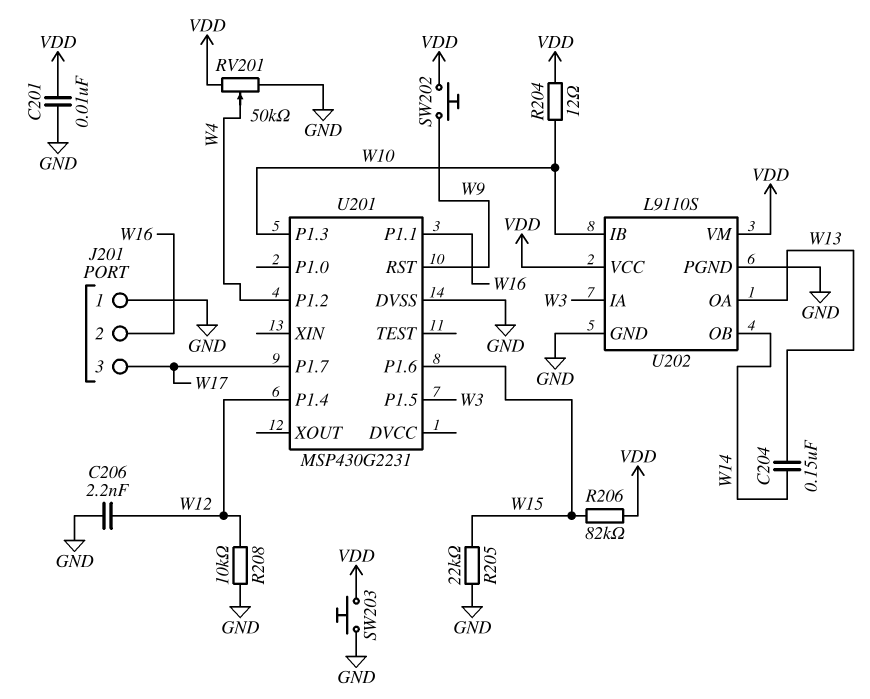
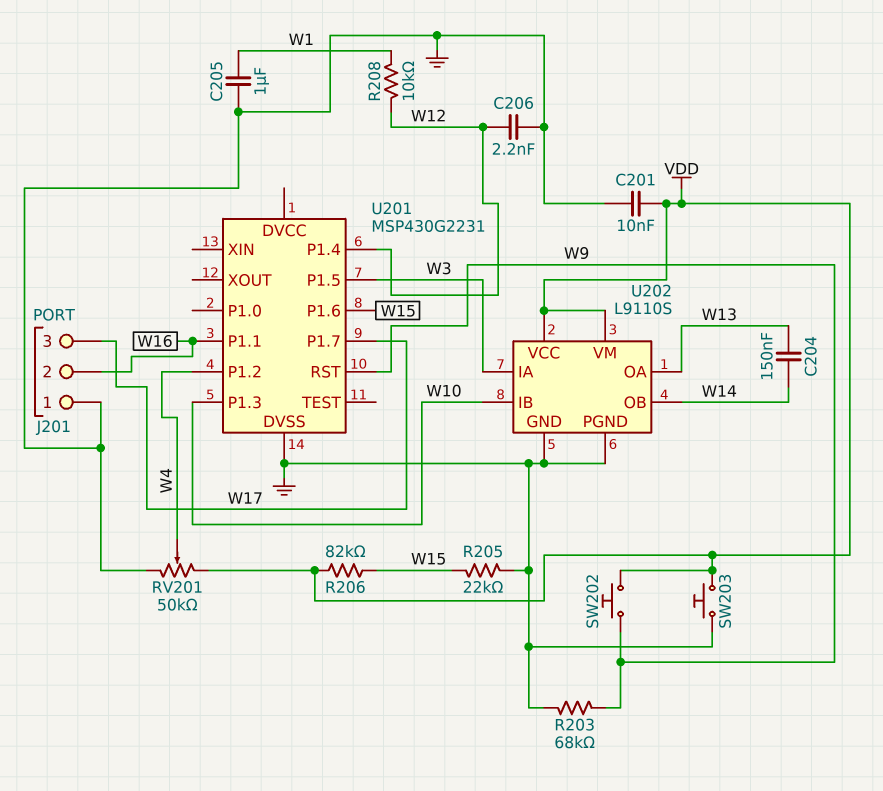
C205: none -> 1uF (GND, W1)
R203: none -> 68k (GND, W9)
R204: 12 (VDD, W10) -> none
R208: 10k (GND, W12) -> 10k (W1, W12)

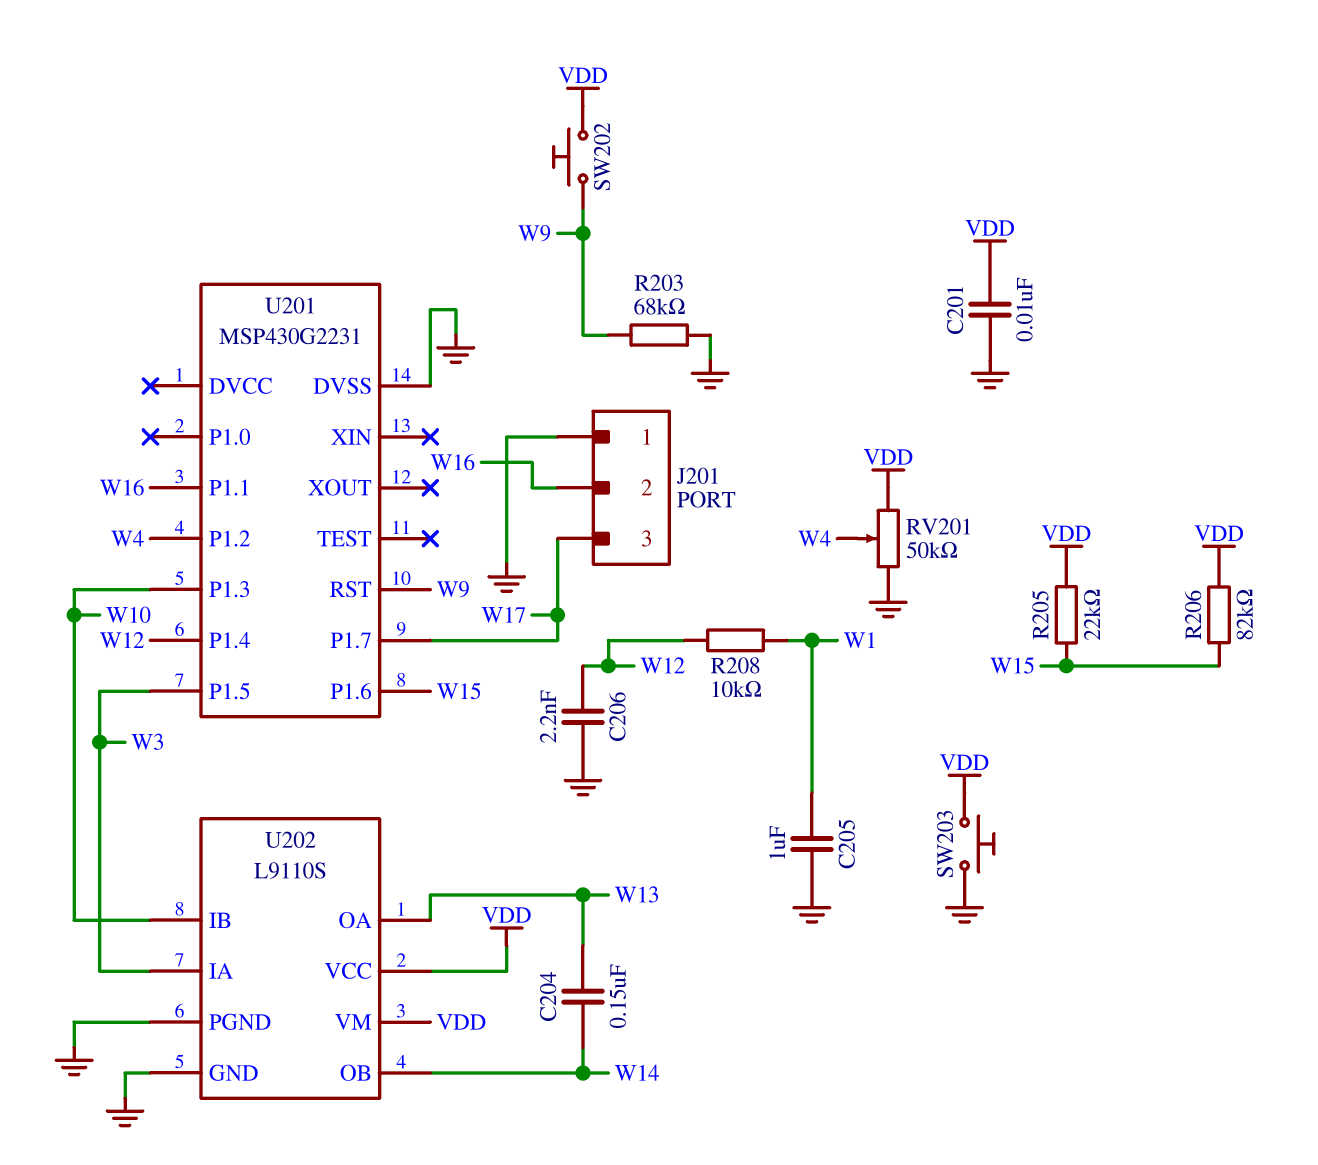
R205: 22k (GND, W15) -> 22k (VDD, W15)

